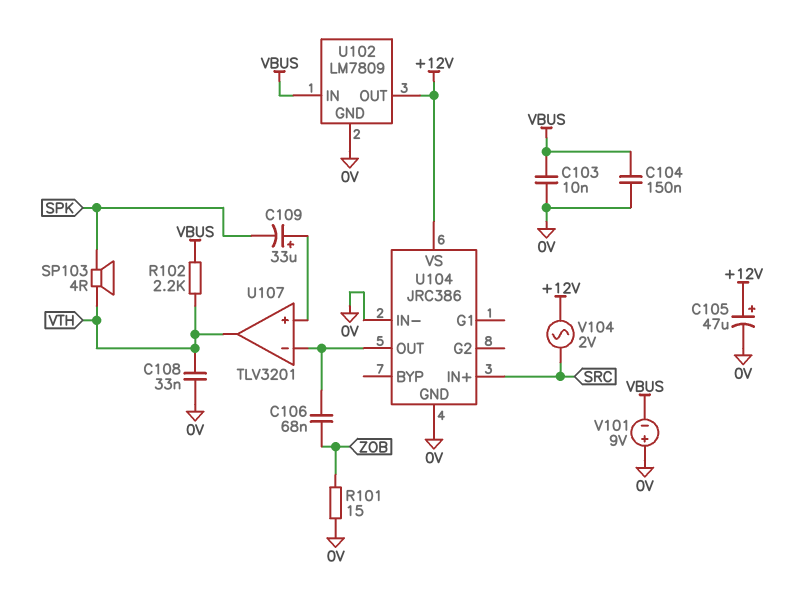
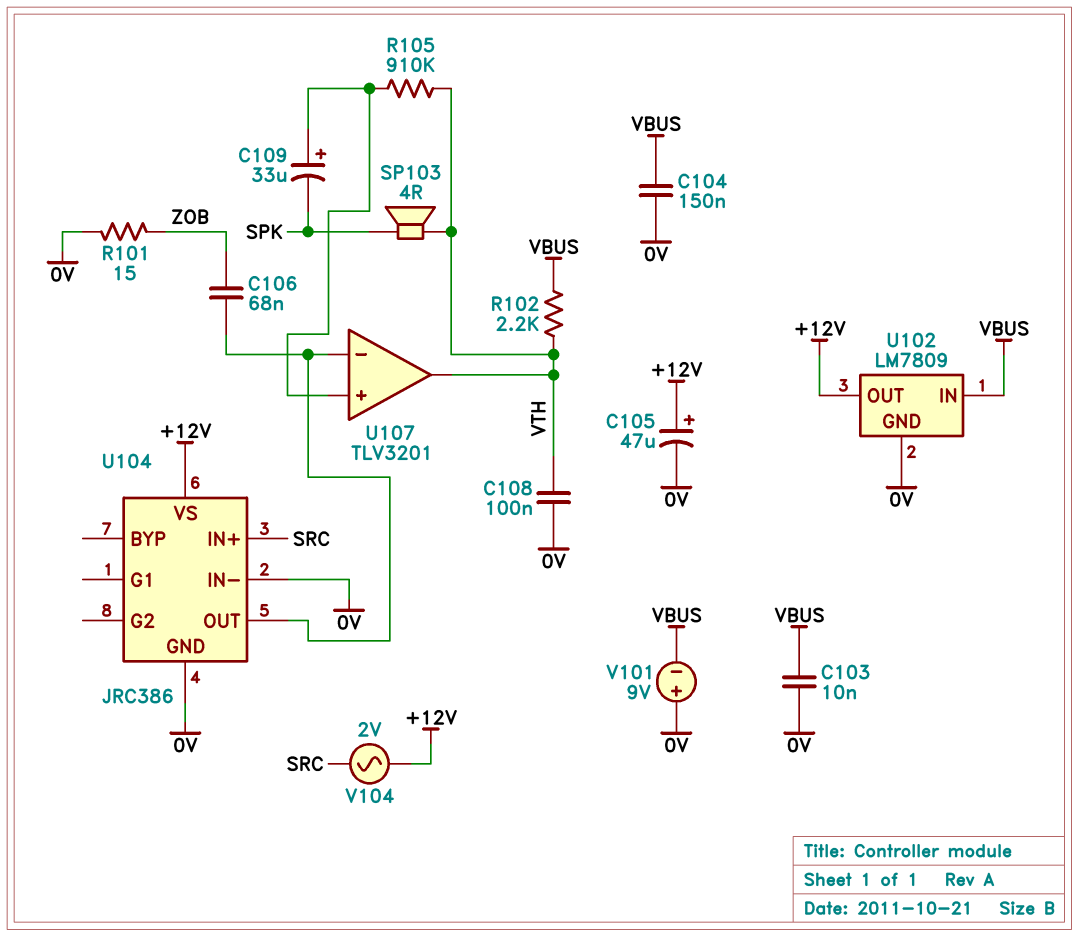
C108: 33nF (0V, VTH) -> 100nF (0V, VTH)
R105: none -> 910k (U107/in+, VTH)

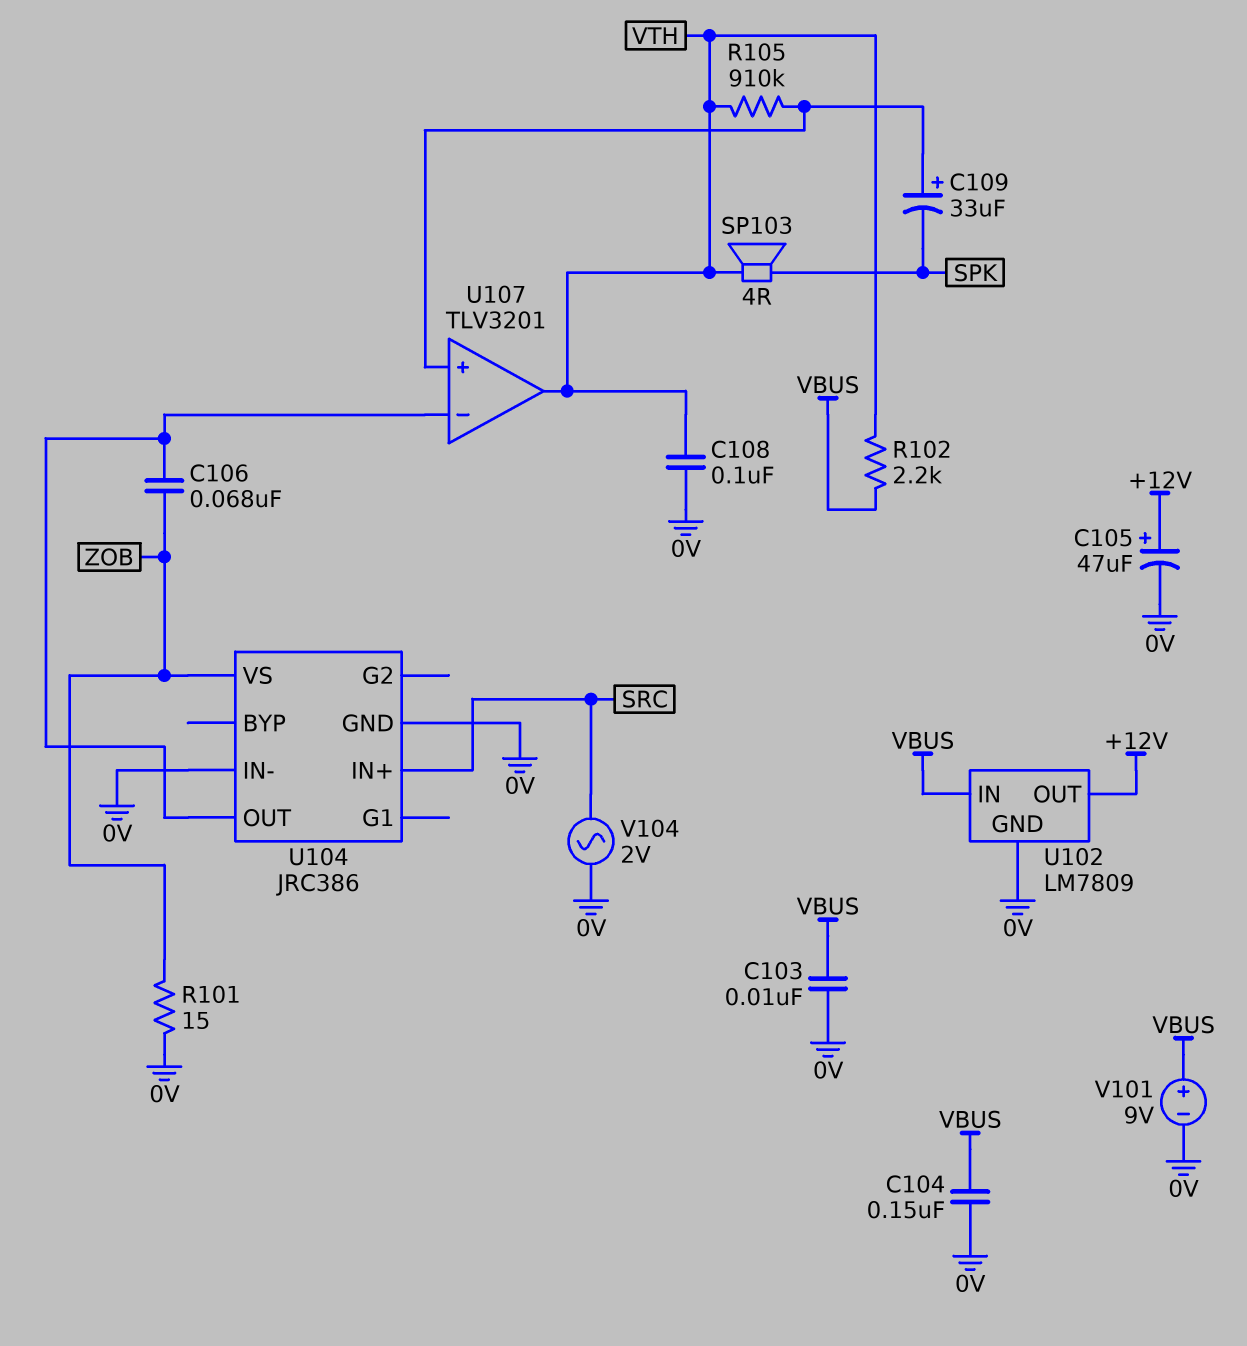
U104 pin VS: +12V -> ZOB
V101: 9V (plus 0V, minus VBUS) -> 9V (plus VBUS, minus 0V)
V104: AC 2V (+12V, SRC) -> AC 2V (0V, SRC)

